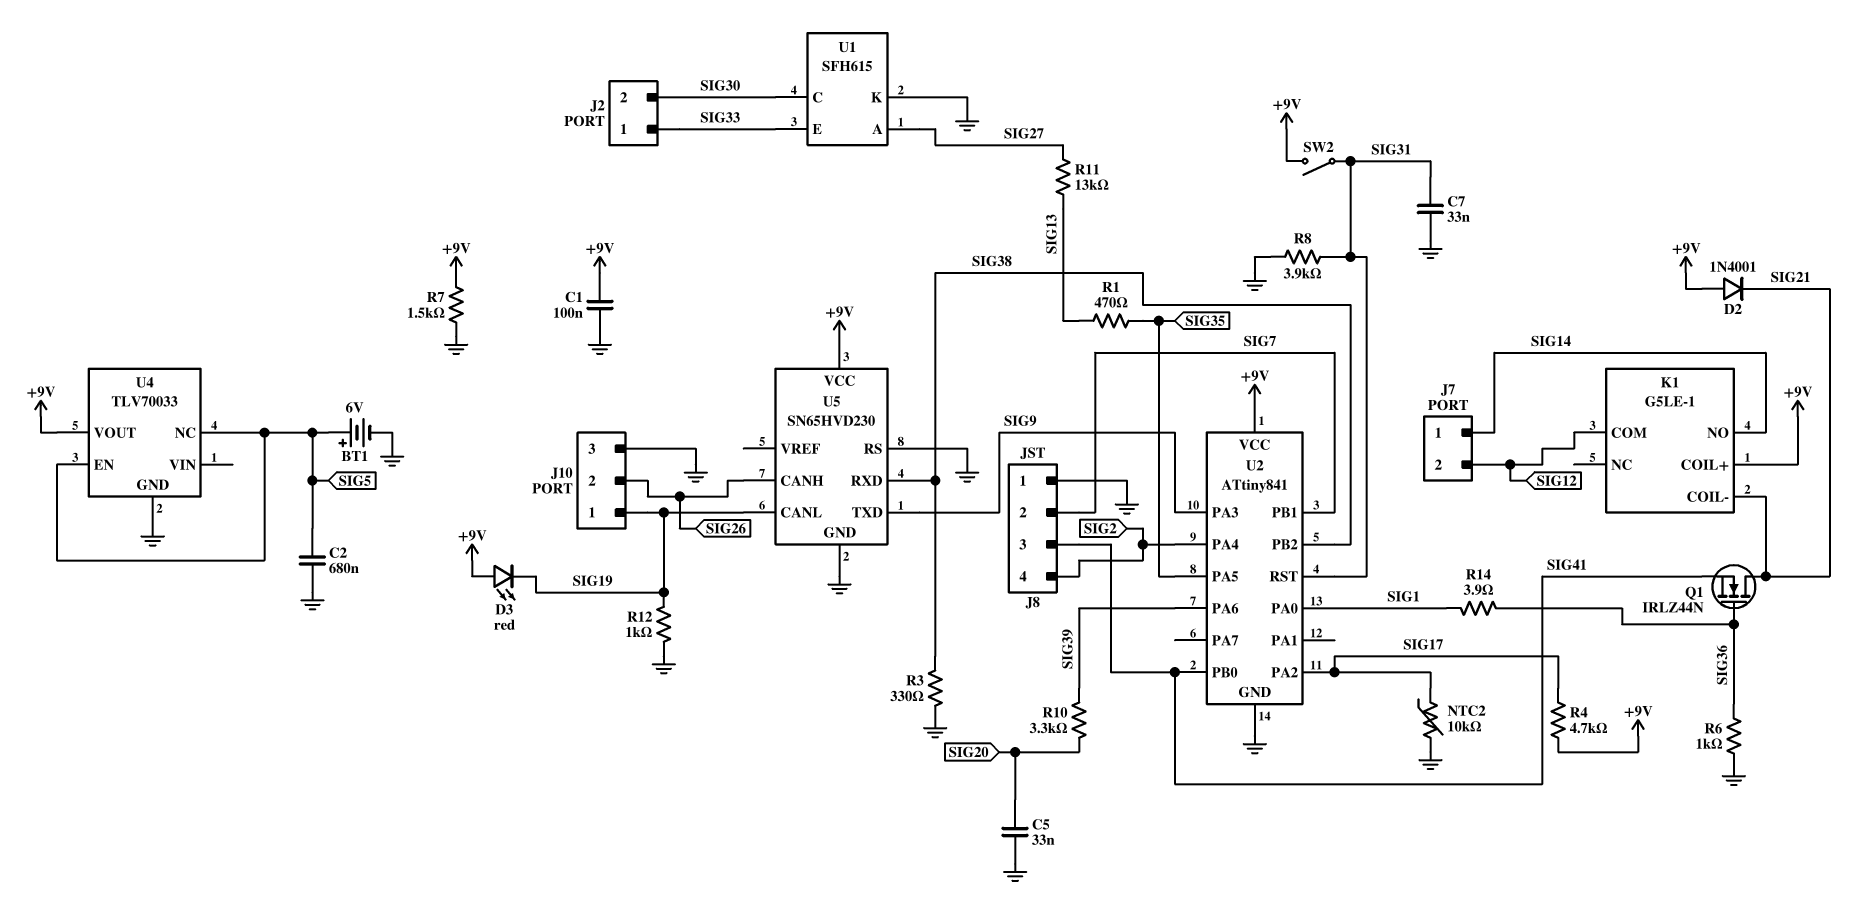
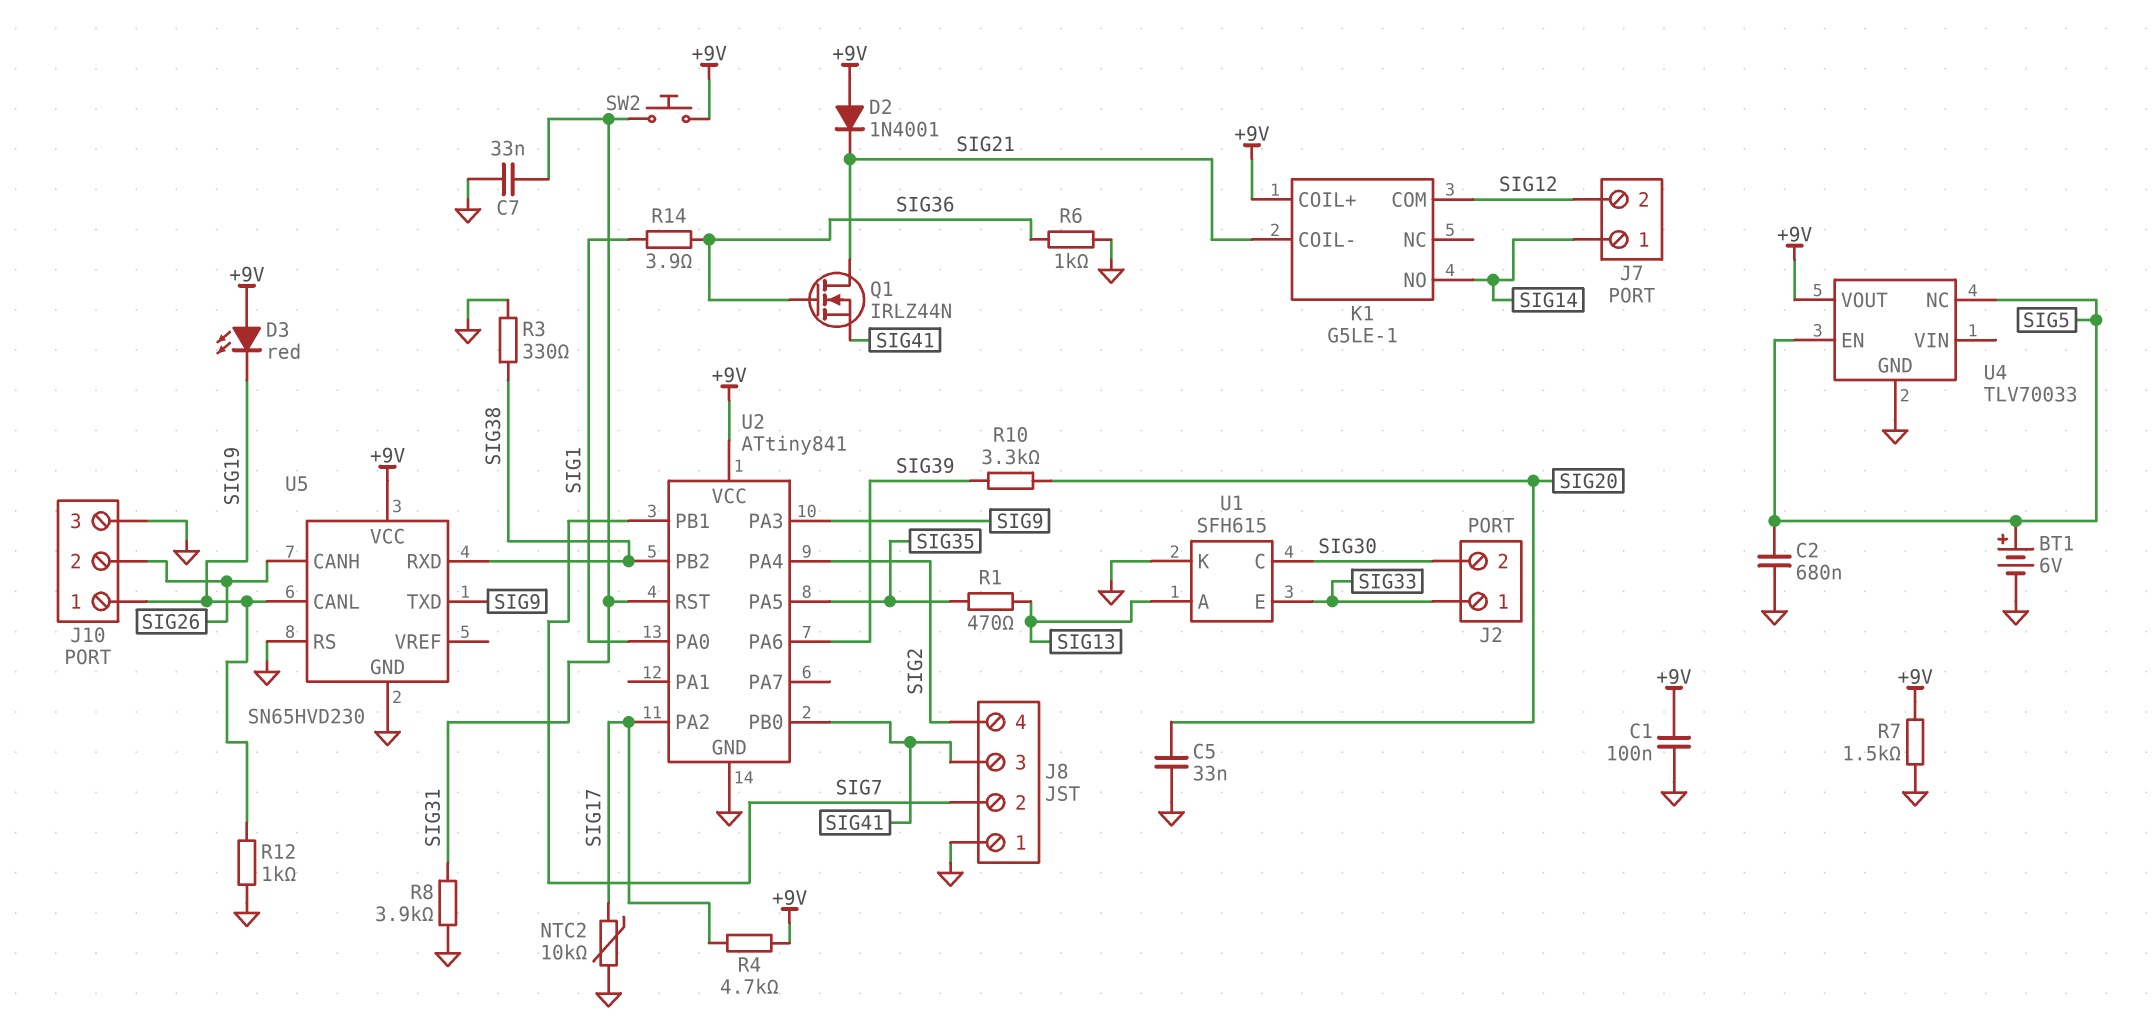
R11: 13k (SIG13, SIG27) -> none
SW2: switch (+9V, SIG31) -> button (+9V, SIG31)
U1 pin A: SIG27 -> SIG13

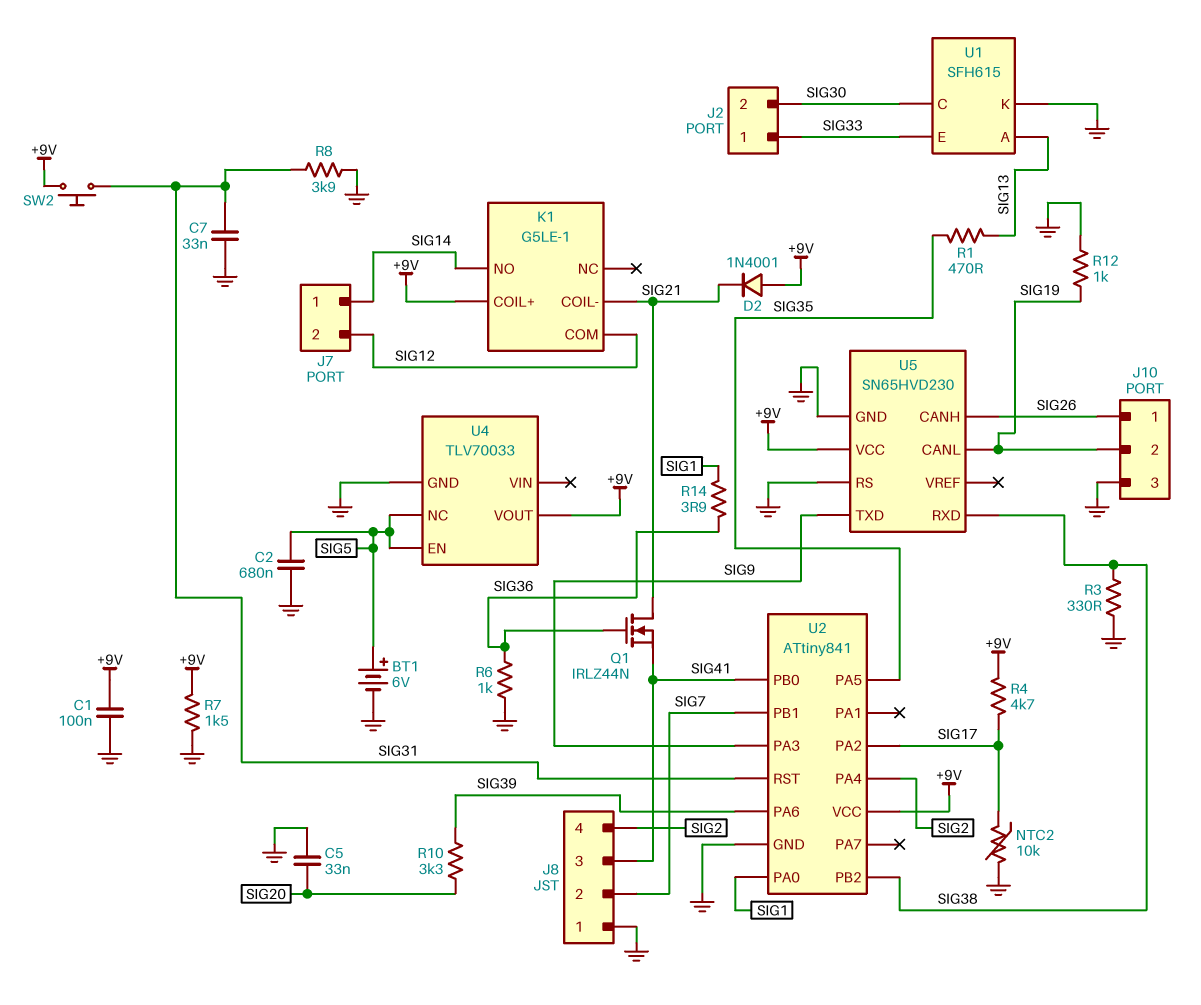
D3: LED red (A +9V, K SIG19) -> none
J10 pin 1: SIG19 -> SIG26
J10 pin 2: SIG26 -> SIG19

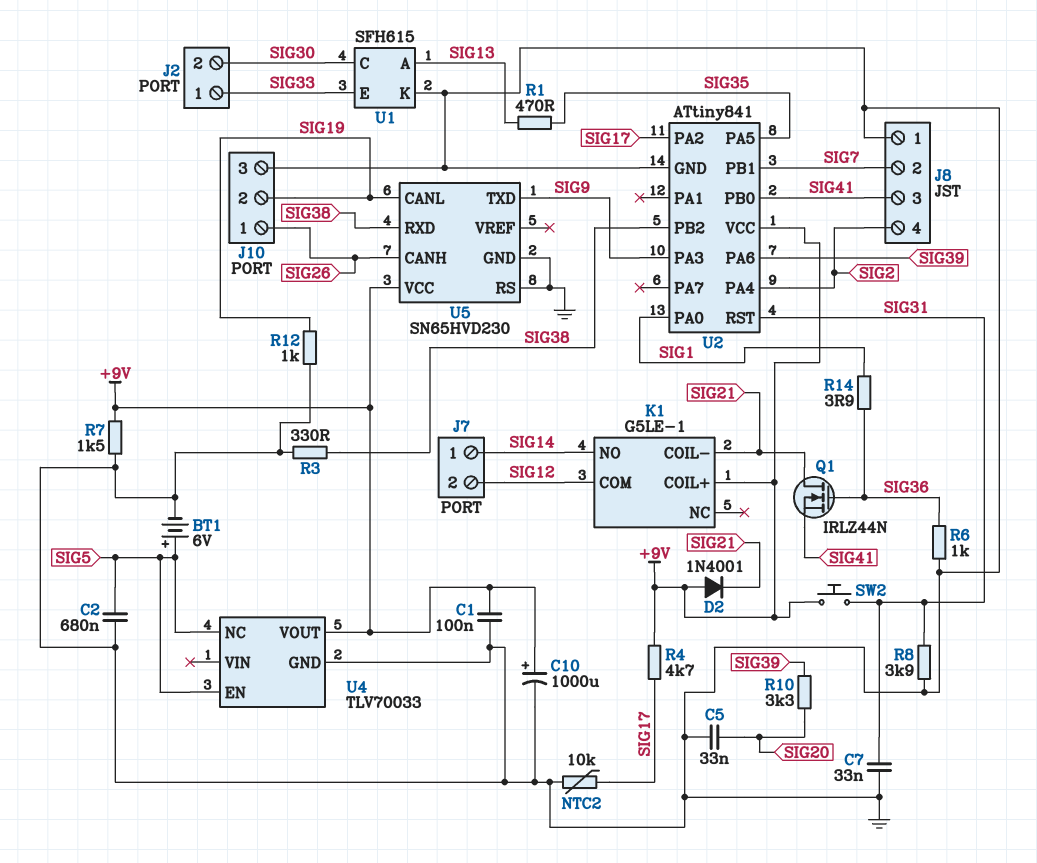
C10: none -> 1000uF (plus +9V, minus GND)

